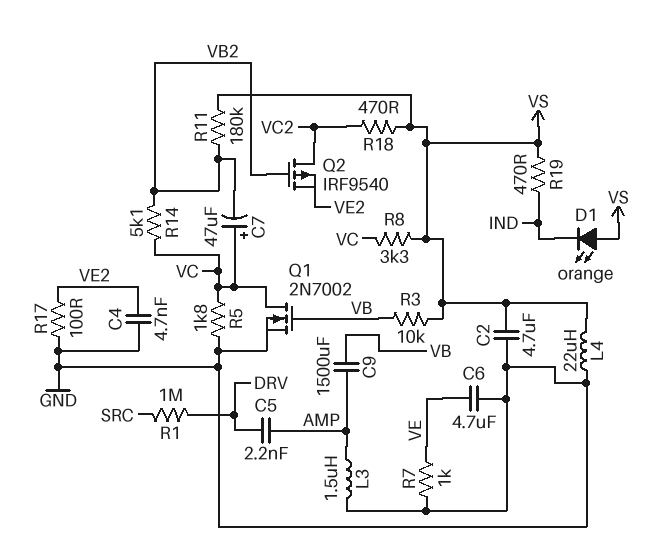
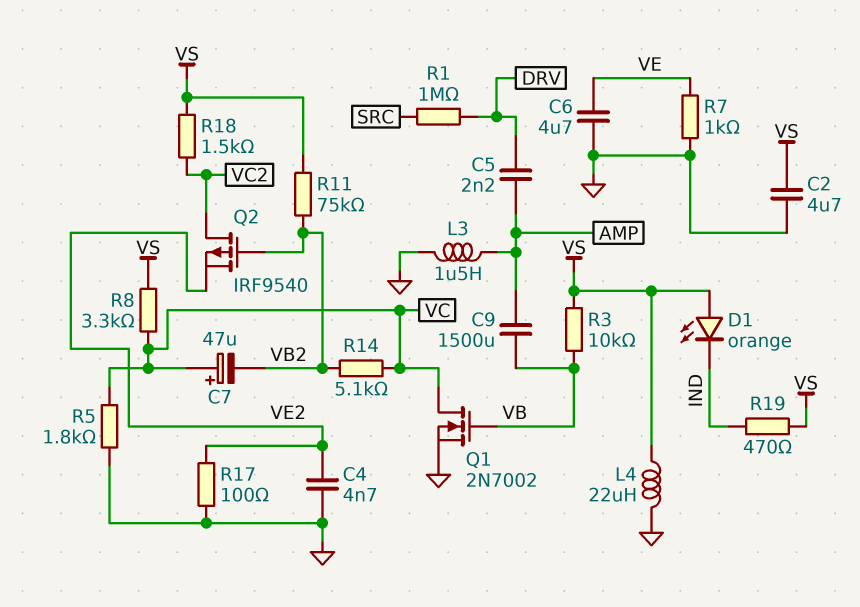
R11: 180k (VB2, VS) -> 75k (VB2, VS)
R18: 470 (VC2, VS) -> 1.5k (VC2, VS)

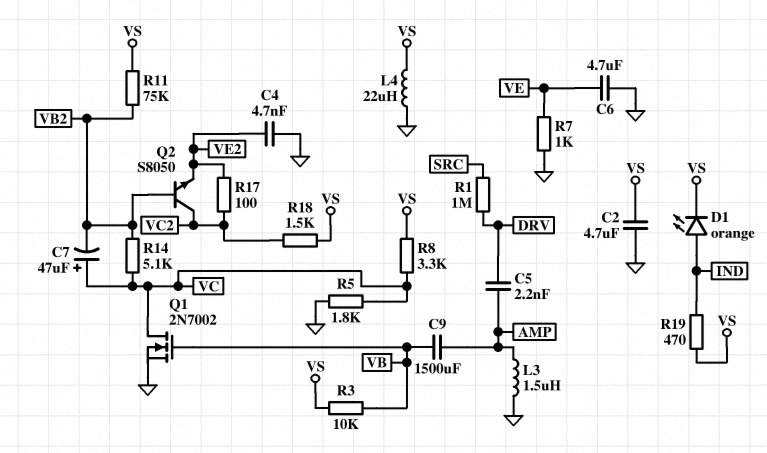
D1: LED orange (A VS, K IND) -> LED orange (A IND, K VS)
Q2: PMOS IRF9540 (G VB2, D VC2, S VE2) -> NPN S8050 (B VB2, C VC2, E VE2)
R17: 100 (GND, VE2) -> 100 (VC2, VE2)

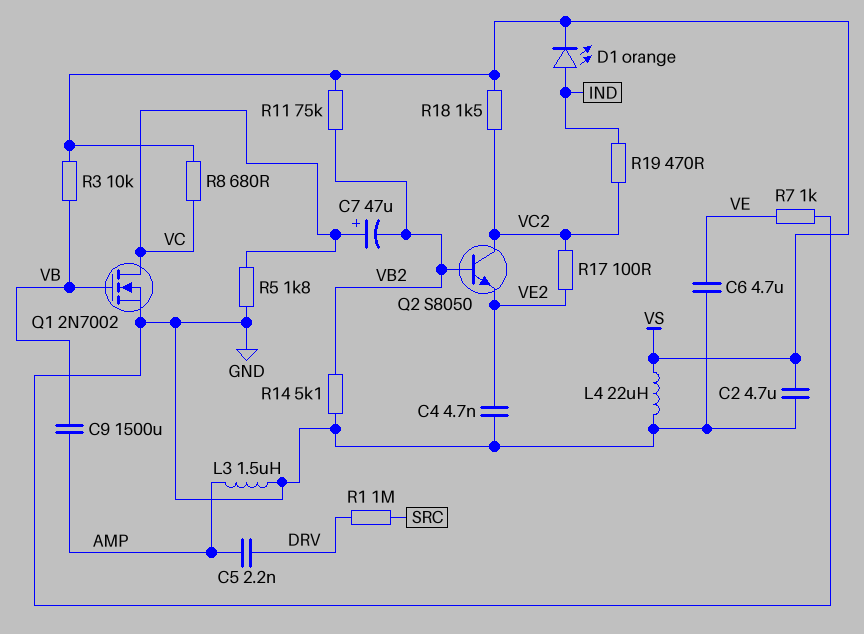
R8: 3.3k (VC, VS) -> 680 (VC, VS)
R14: 5.1k (VB2, VC) -> 5.1k (GND, VB2)
R19: 470 (IND, VS) -> 470 (IND, VC2)

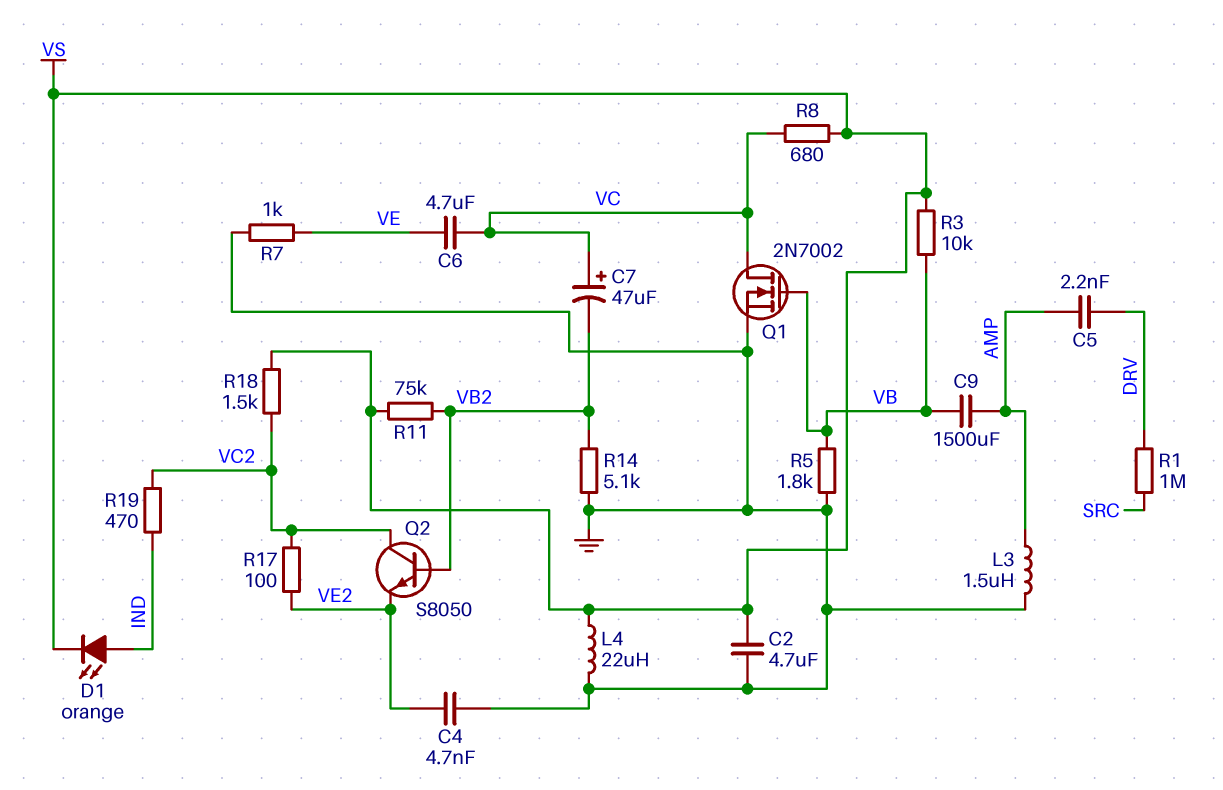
C6: 4.7uF (GND, VE) -> 4.7uF (VC, VE)
R5: 1.8k (GND, VC) -> 1.8k (GND, VB)

